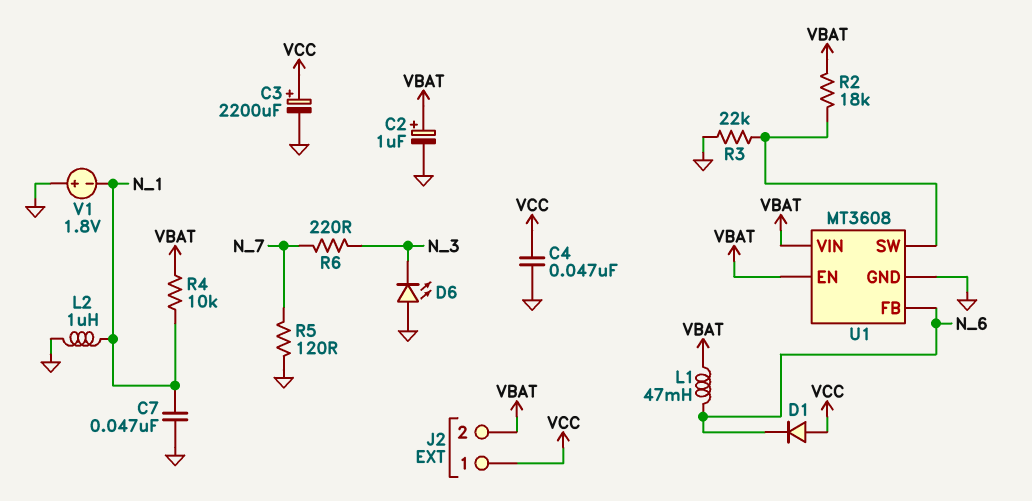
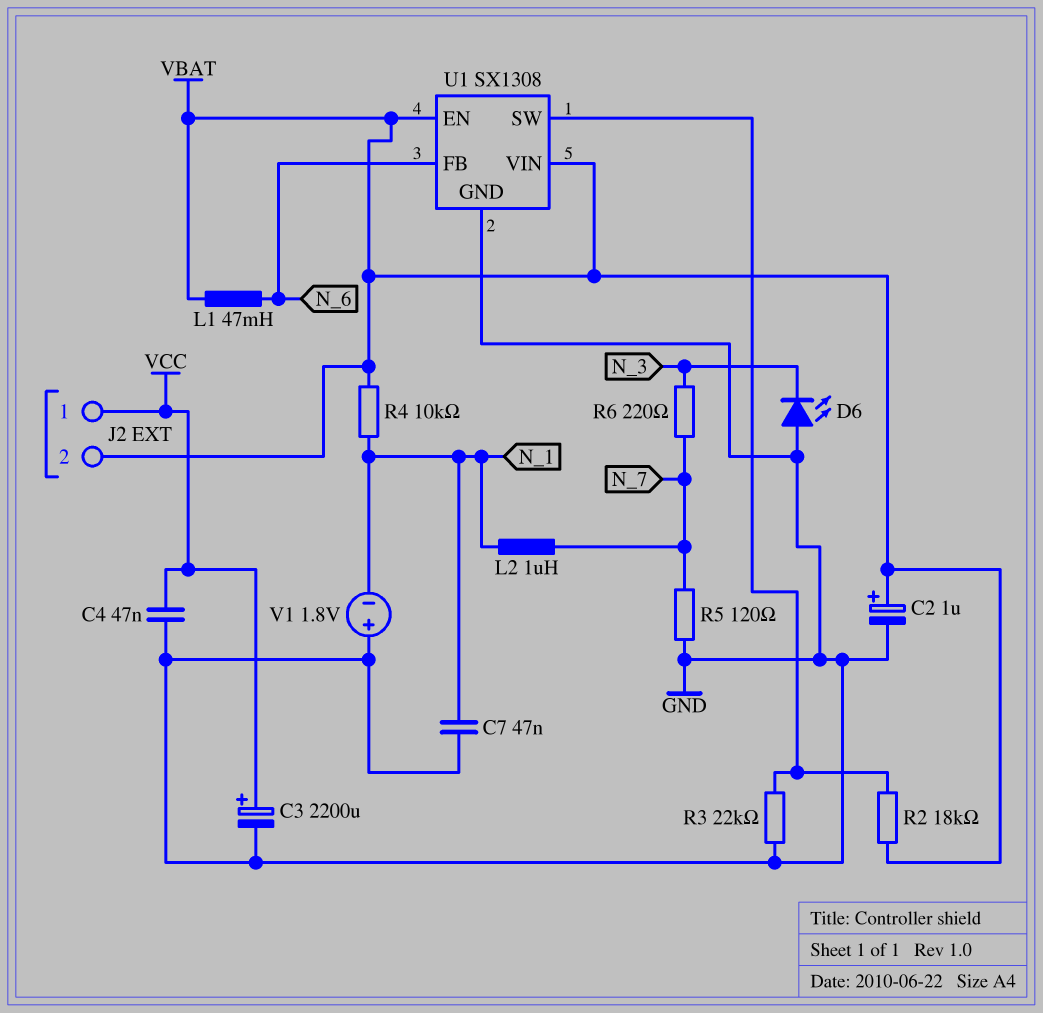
D1: diode (A VCC, K N_6) -> none
L2: 1uH (GND, N_1) -> 1uH (N_1, N_7)
U1: MT3608 -> SX1308

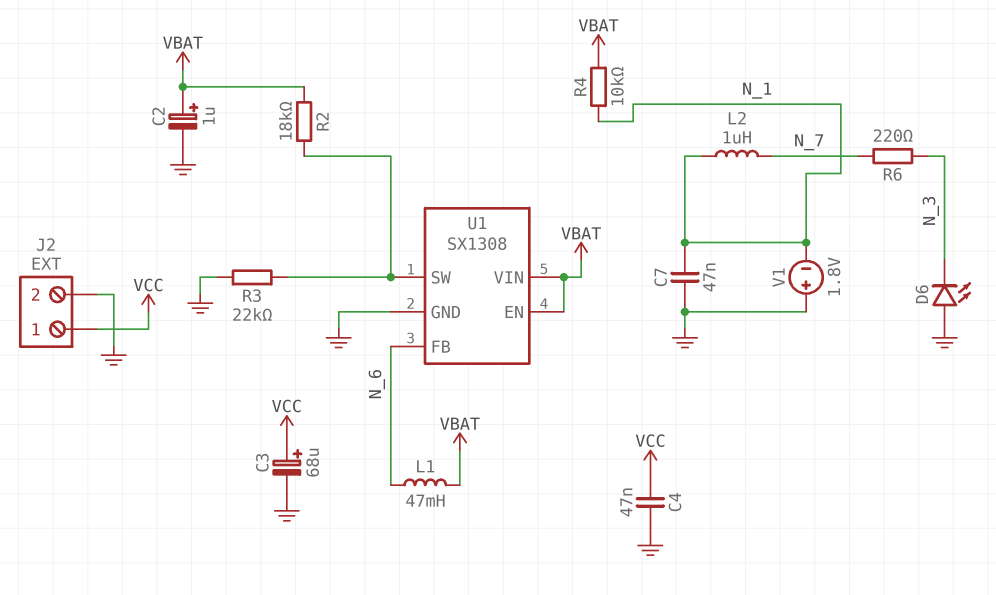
C3: 2200uF (plus VCC, minus GND) -> 68uF (plus VCC, minus GND)
J2 pin 2: VBAT -> GND
R5: 120 (GND, N_7) -> none

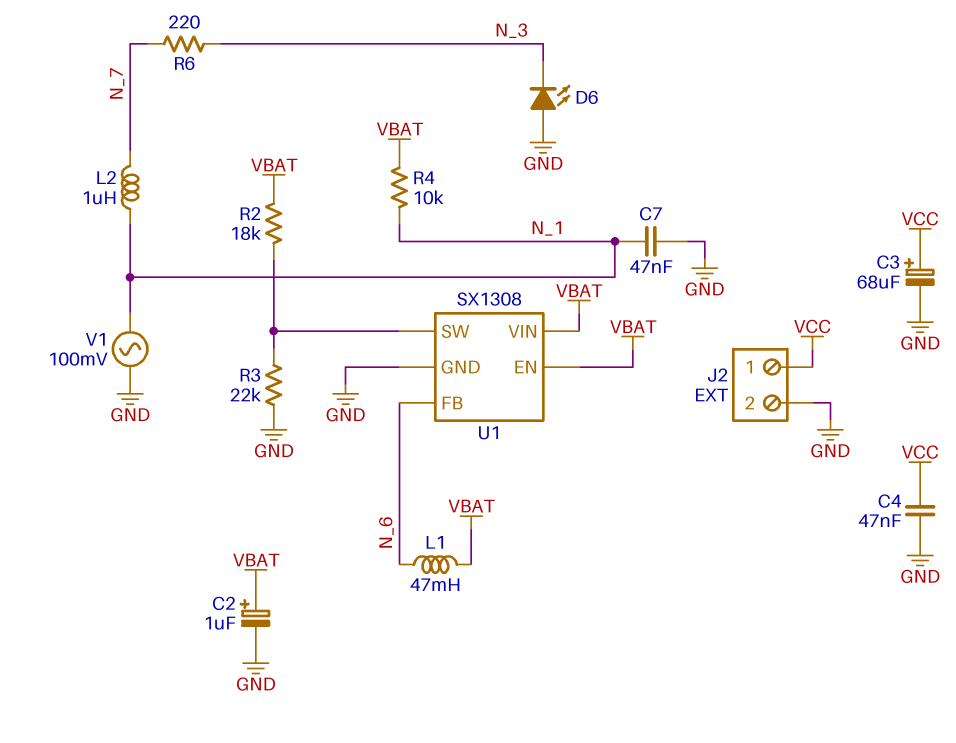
V1: 1.8V (plus GND, minus N_1) -> AC 100mV (GND, N_1)

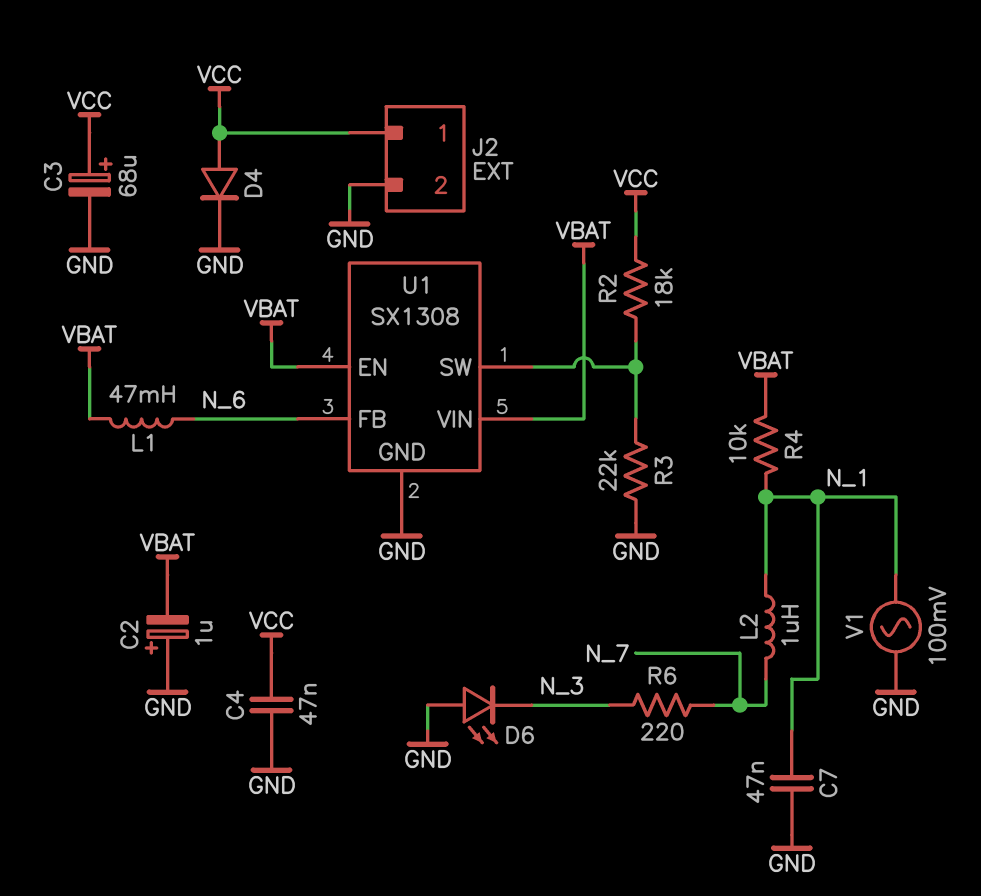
C2: 1uF (plus VBAT, minus GND) -> 1uF (plus GND, minus VBAT)
D4: none -> diode (A VCC, K GND)
R2: 18k (U1/SW, VBAT) -> 18k (U1/SW, VCC)

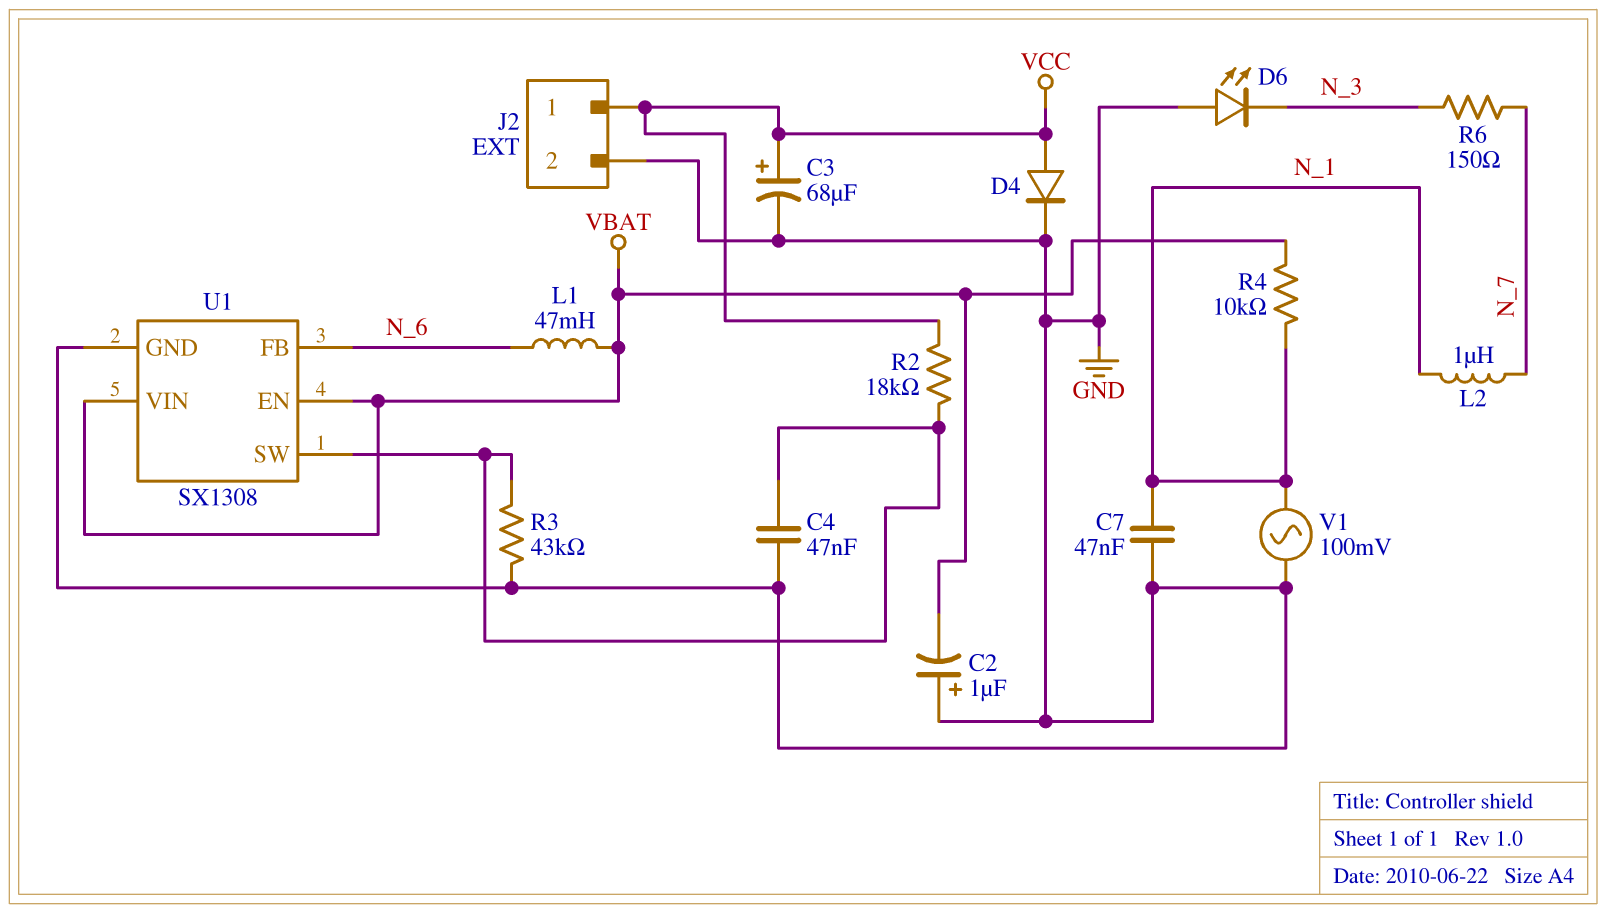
C4: 47nF (GND, VCC) -> 47nF (GND, U1/SW)
R3: 22k (GND, U1/SW) -> 43k (GND, U1/SW)
R6: 220 (N_3, N_7) -> 150 (N_3, N_7)

